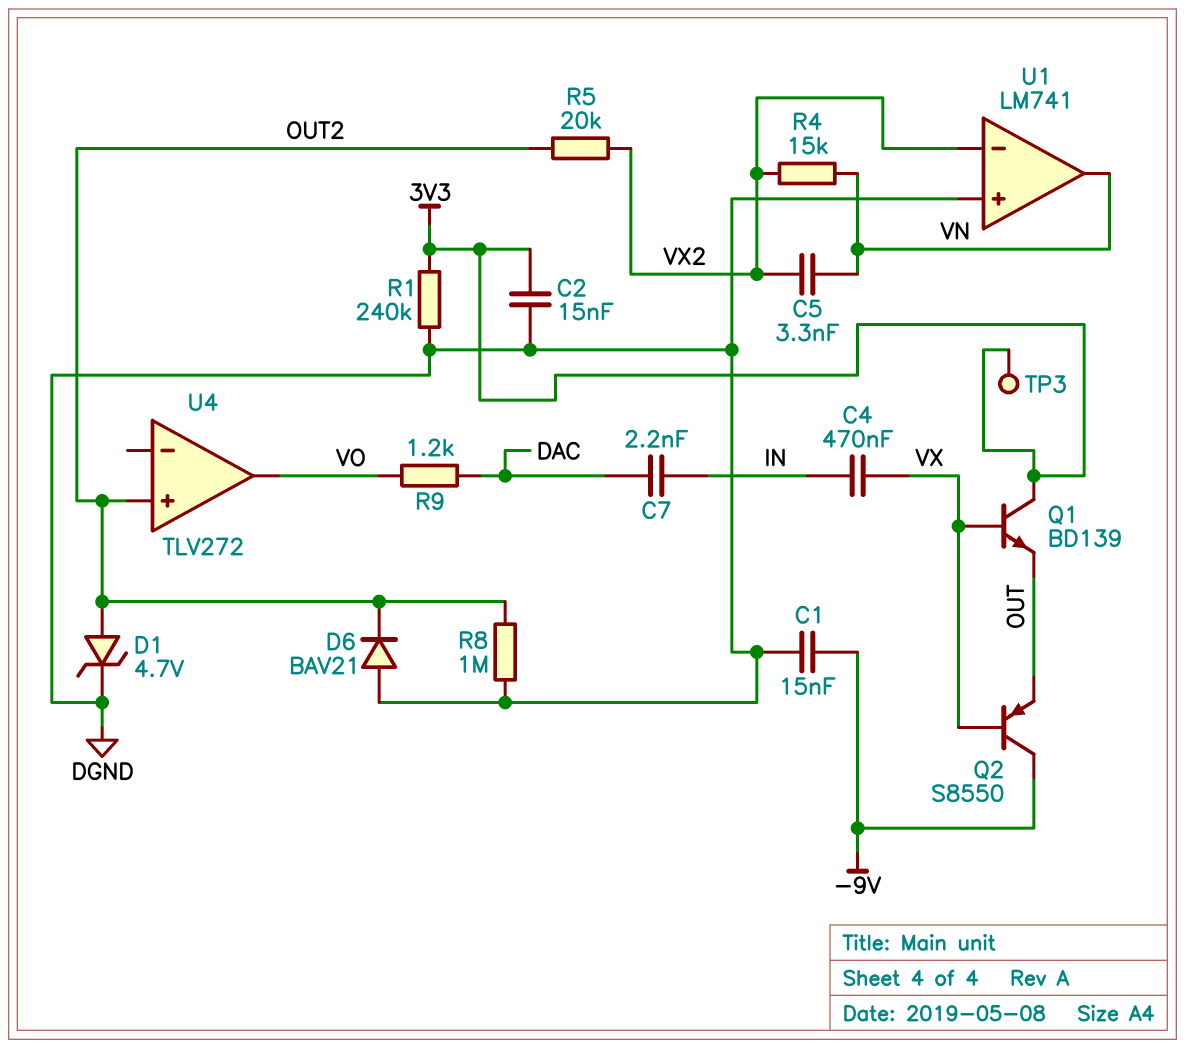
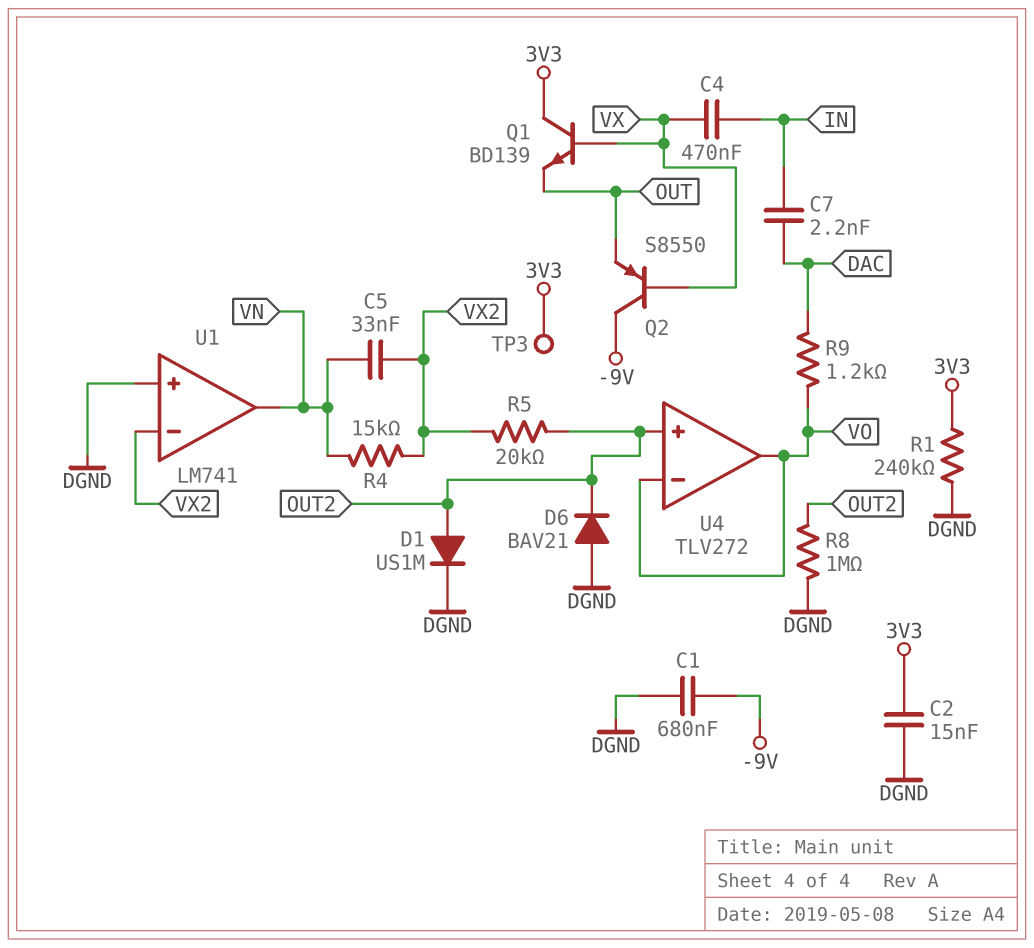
C1: 15nF (-9V, DGND) -> 680nF (-9V, DGND)
C5: 3.3nF (VN, VX2) -> 33nF (VN, VX2)
D1: zener 4.7V (A OUT2, K DGND) -> diode US1M (A OUT2, K DGND)
U4 pin in-: none -> VO

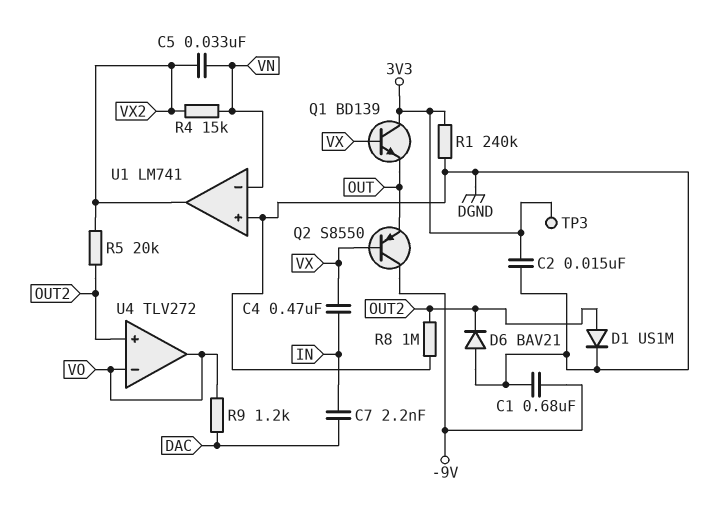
U1 pin in-: VX2 -> VN
U1 pin out: VN -> VX2

